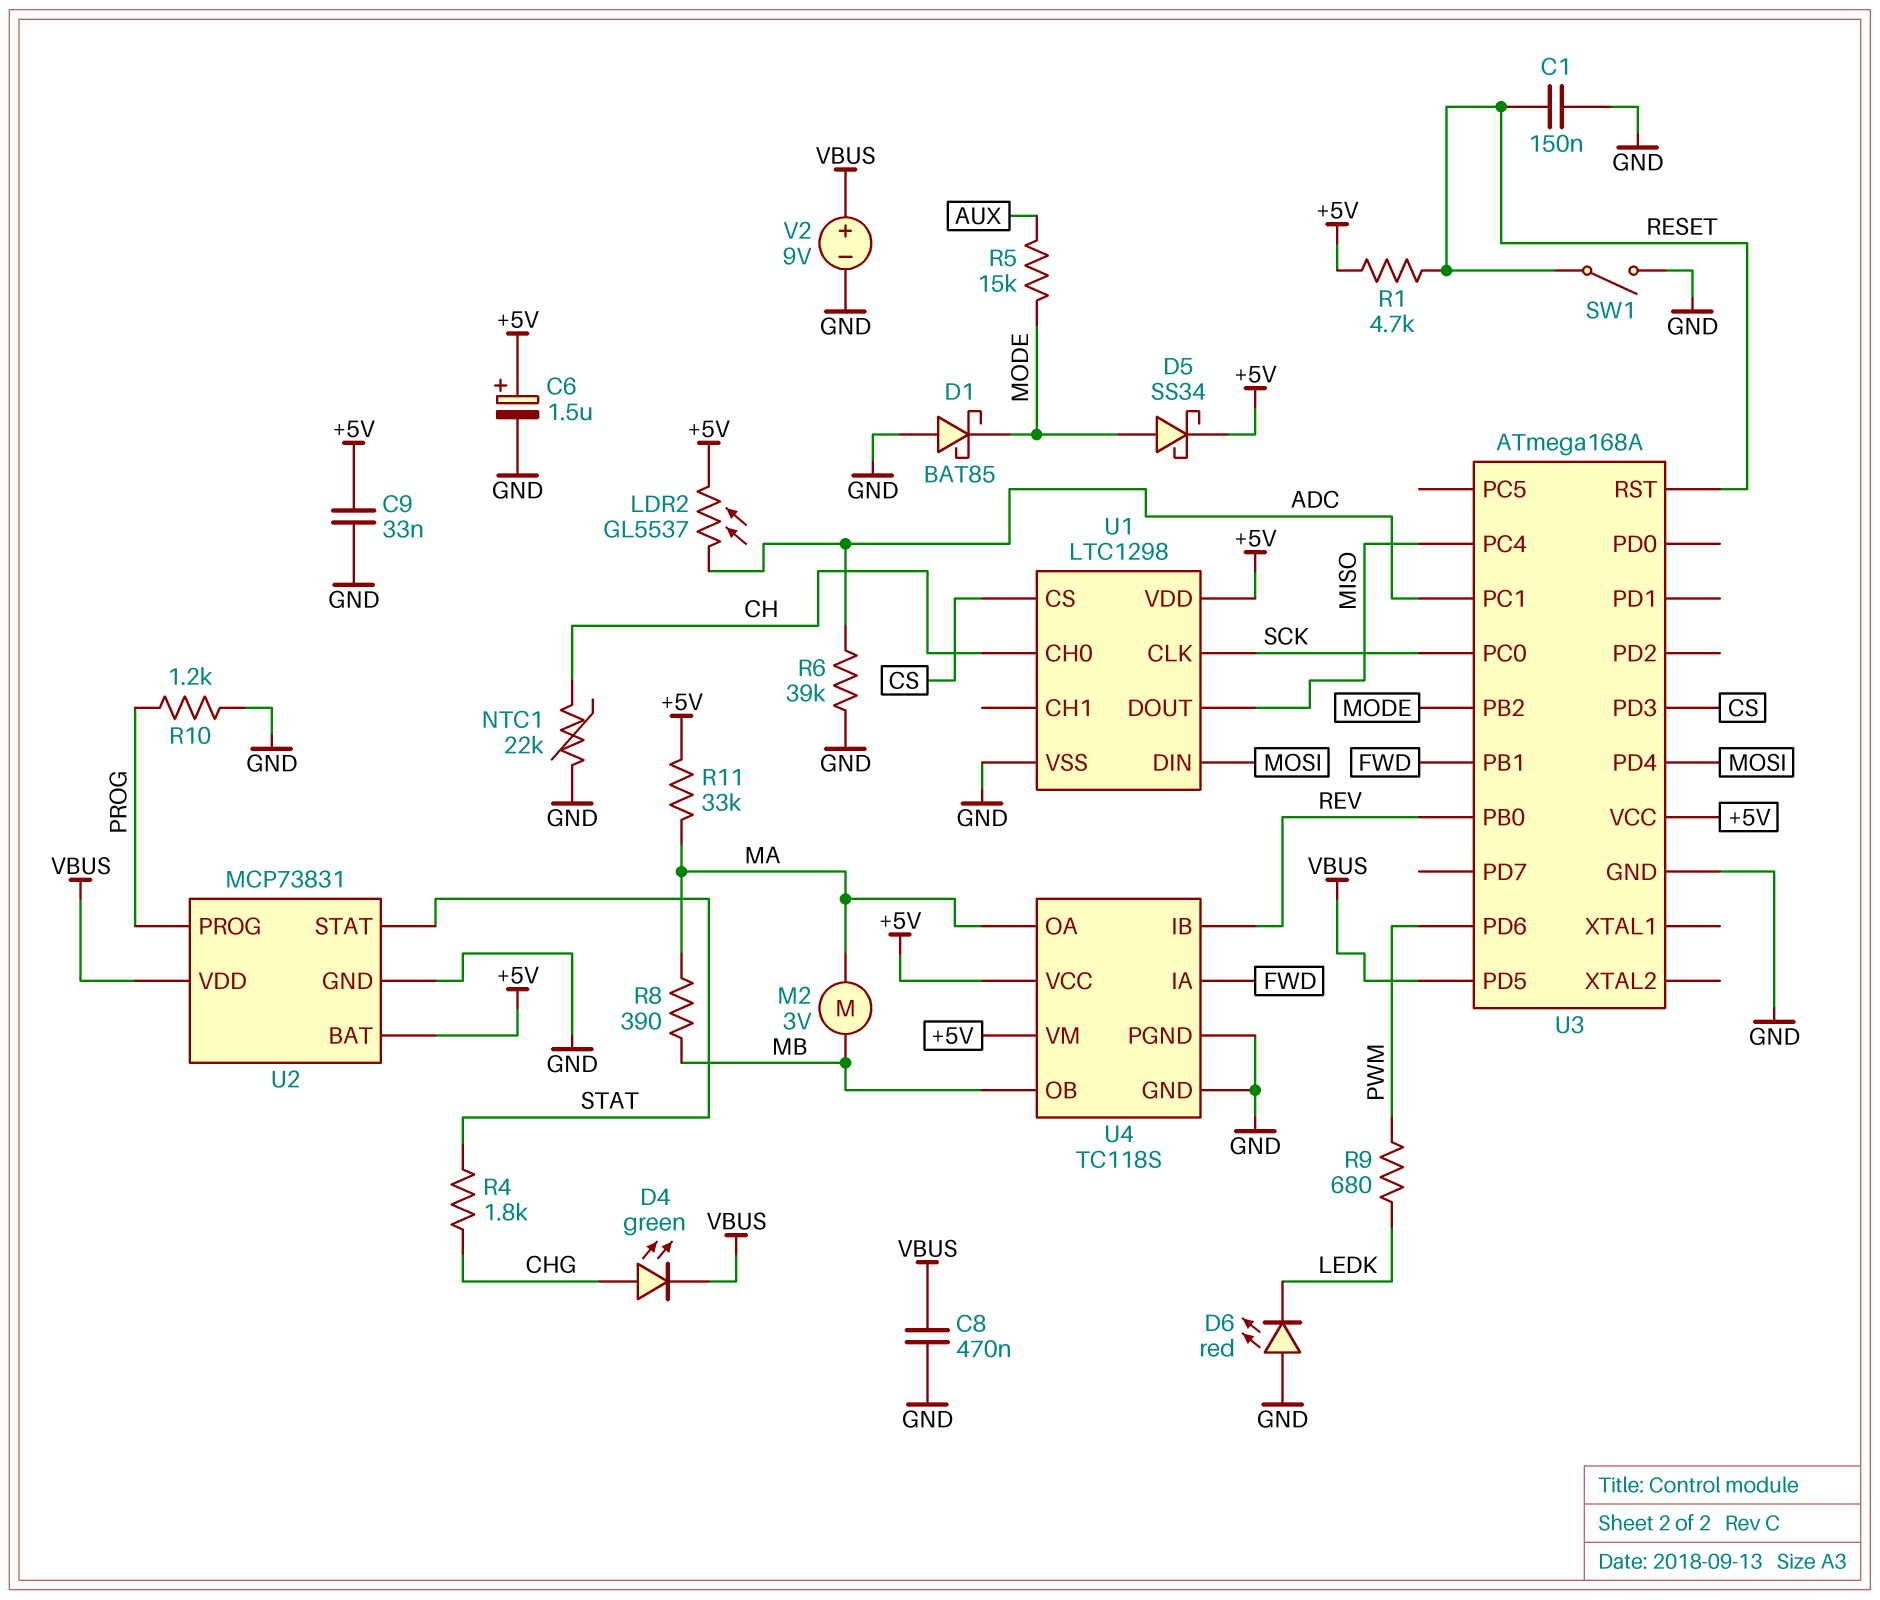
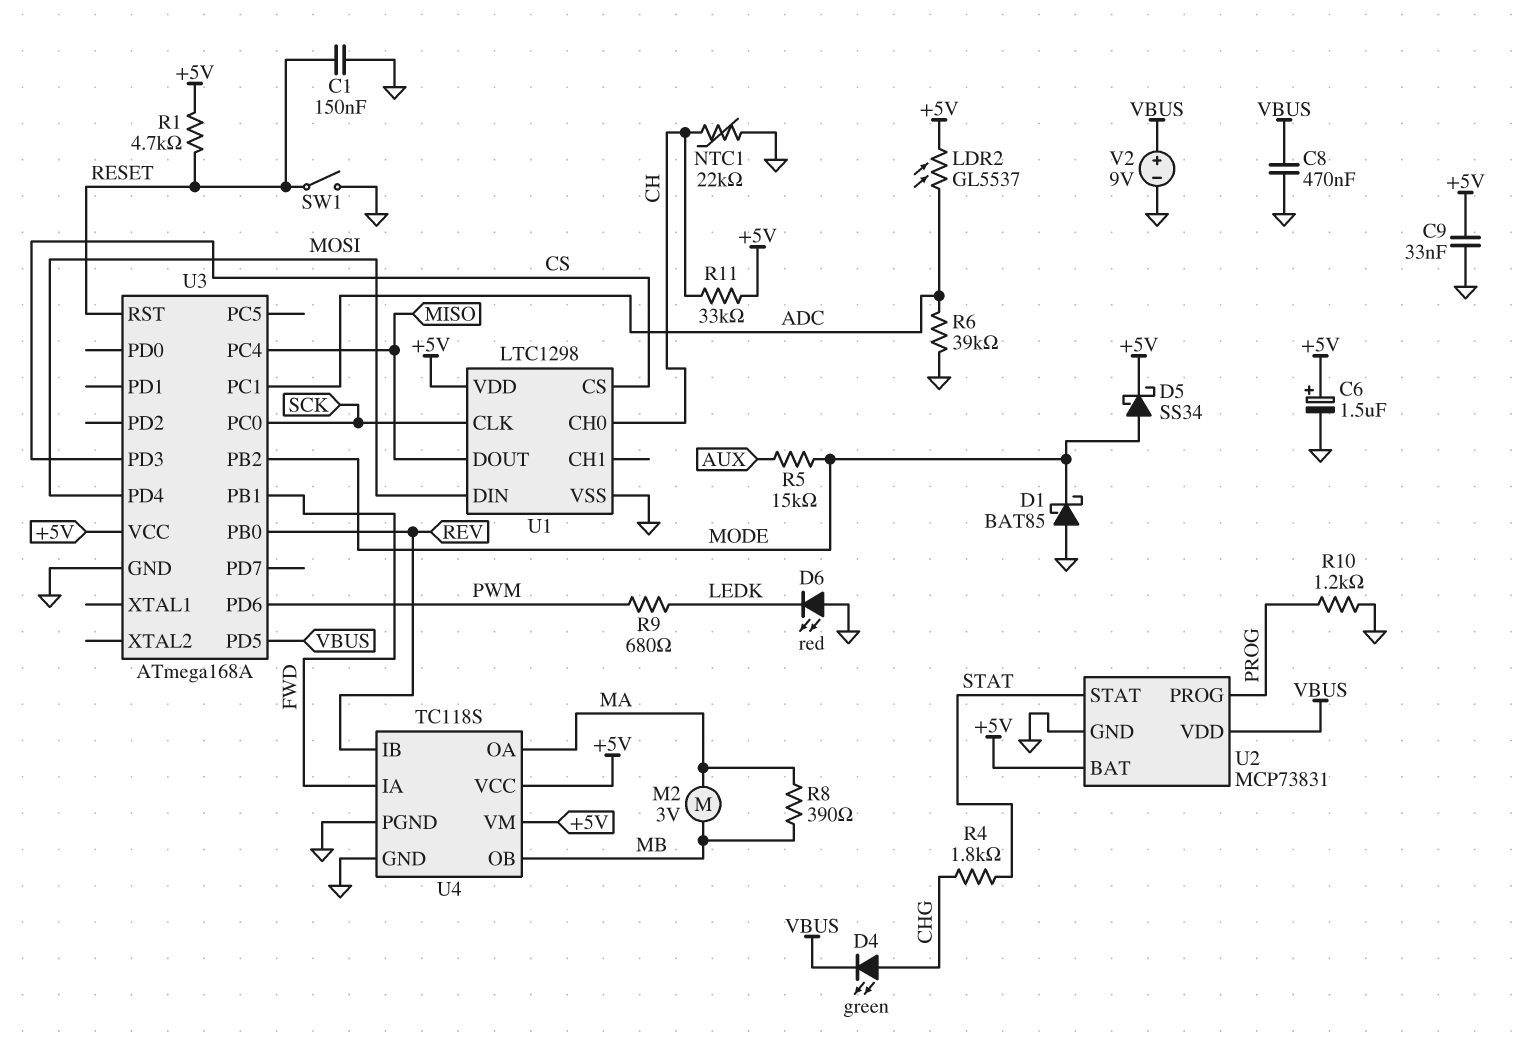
R11: 33k (+5V, MA) -> 33k (+5V, CH)

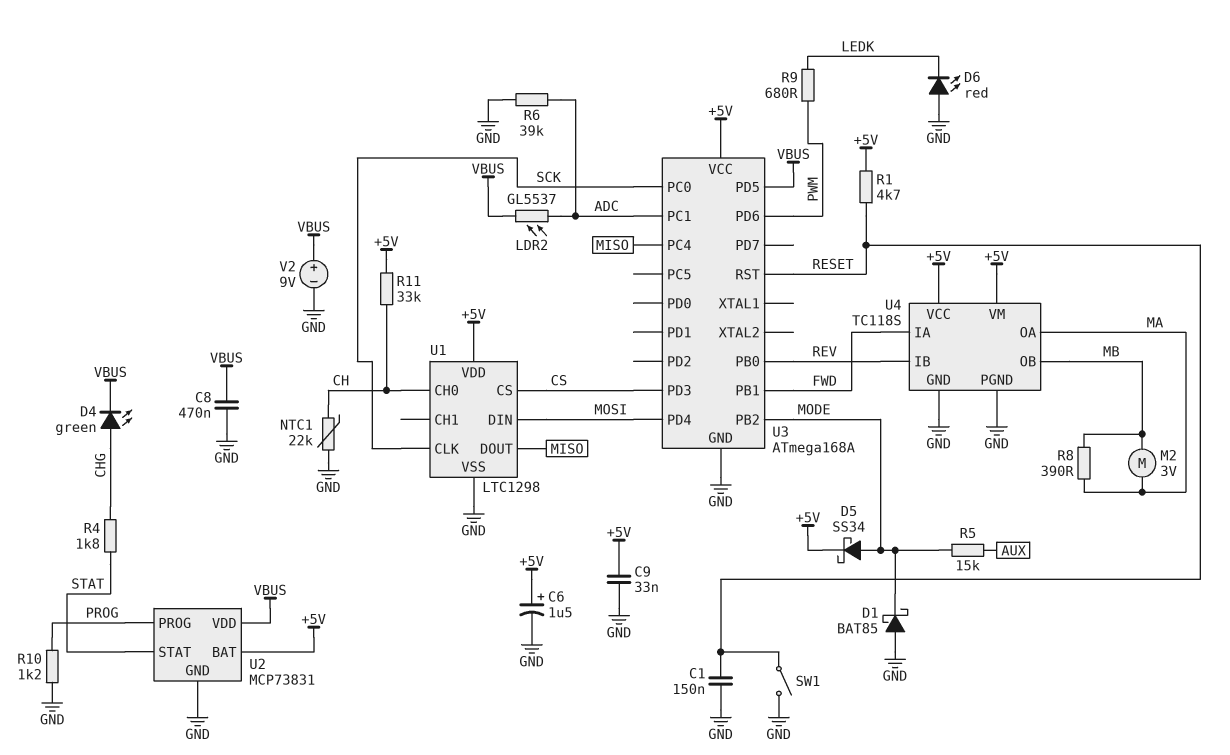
LDR2: GL5537 (+5V, ADC) -> GL5537 (ADC, VBUS)

